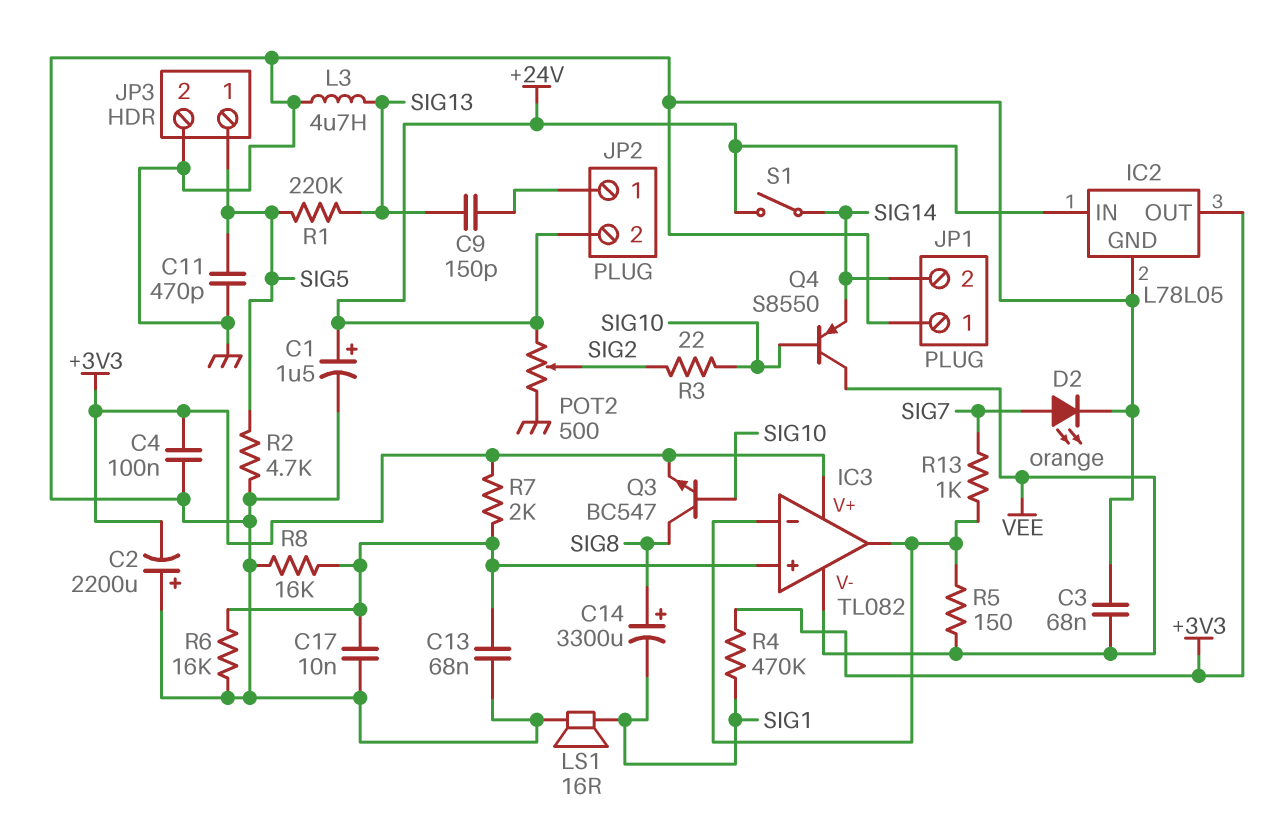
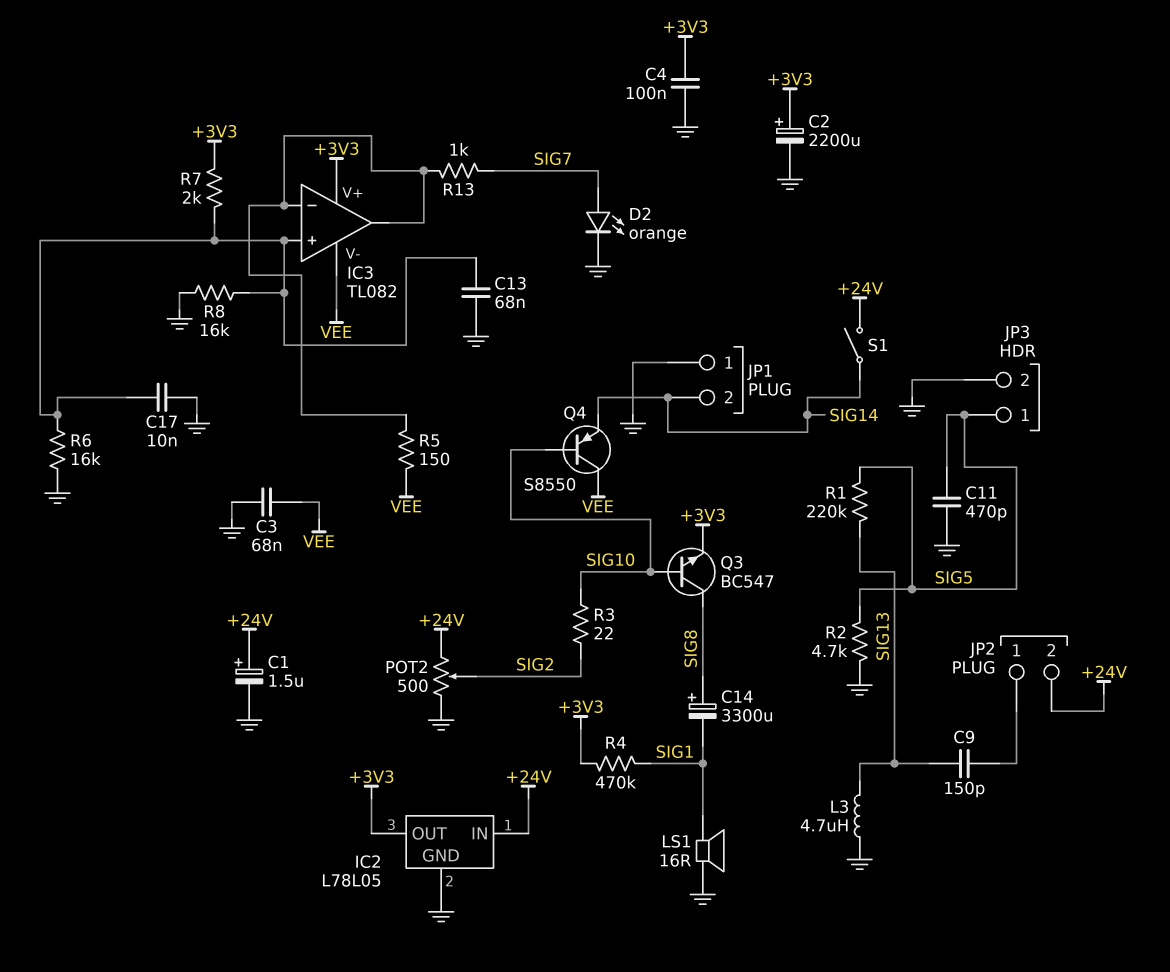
C2: 2200uF (plus GND, minus +3V3) -> 2200uF (plus +3V3, minus GND)

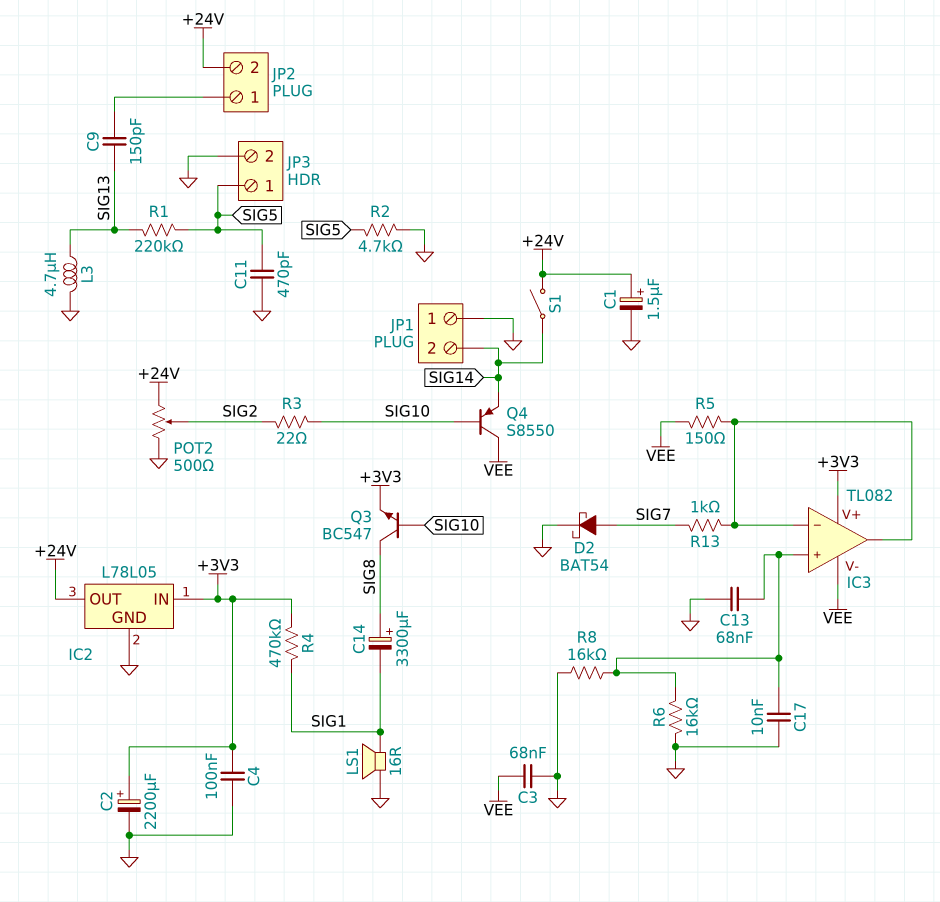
D2: LED orange (A SIG7, K GND) -> schottky BAT54 (A SIG7, K GND)
IC2 pin IN: +24V -> +3V3
IC2 pin OUT: +3V3 -> +24V
R7: 2k (+3V3, IC3/in+) -> none

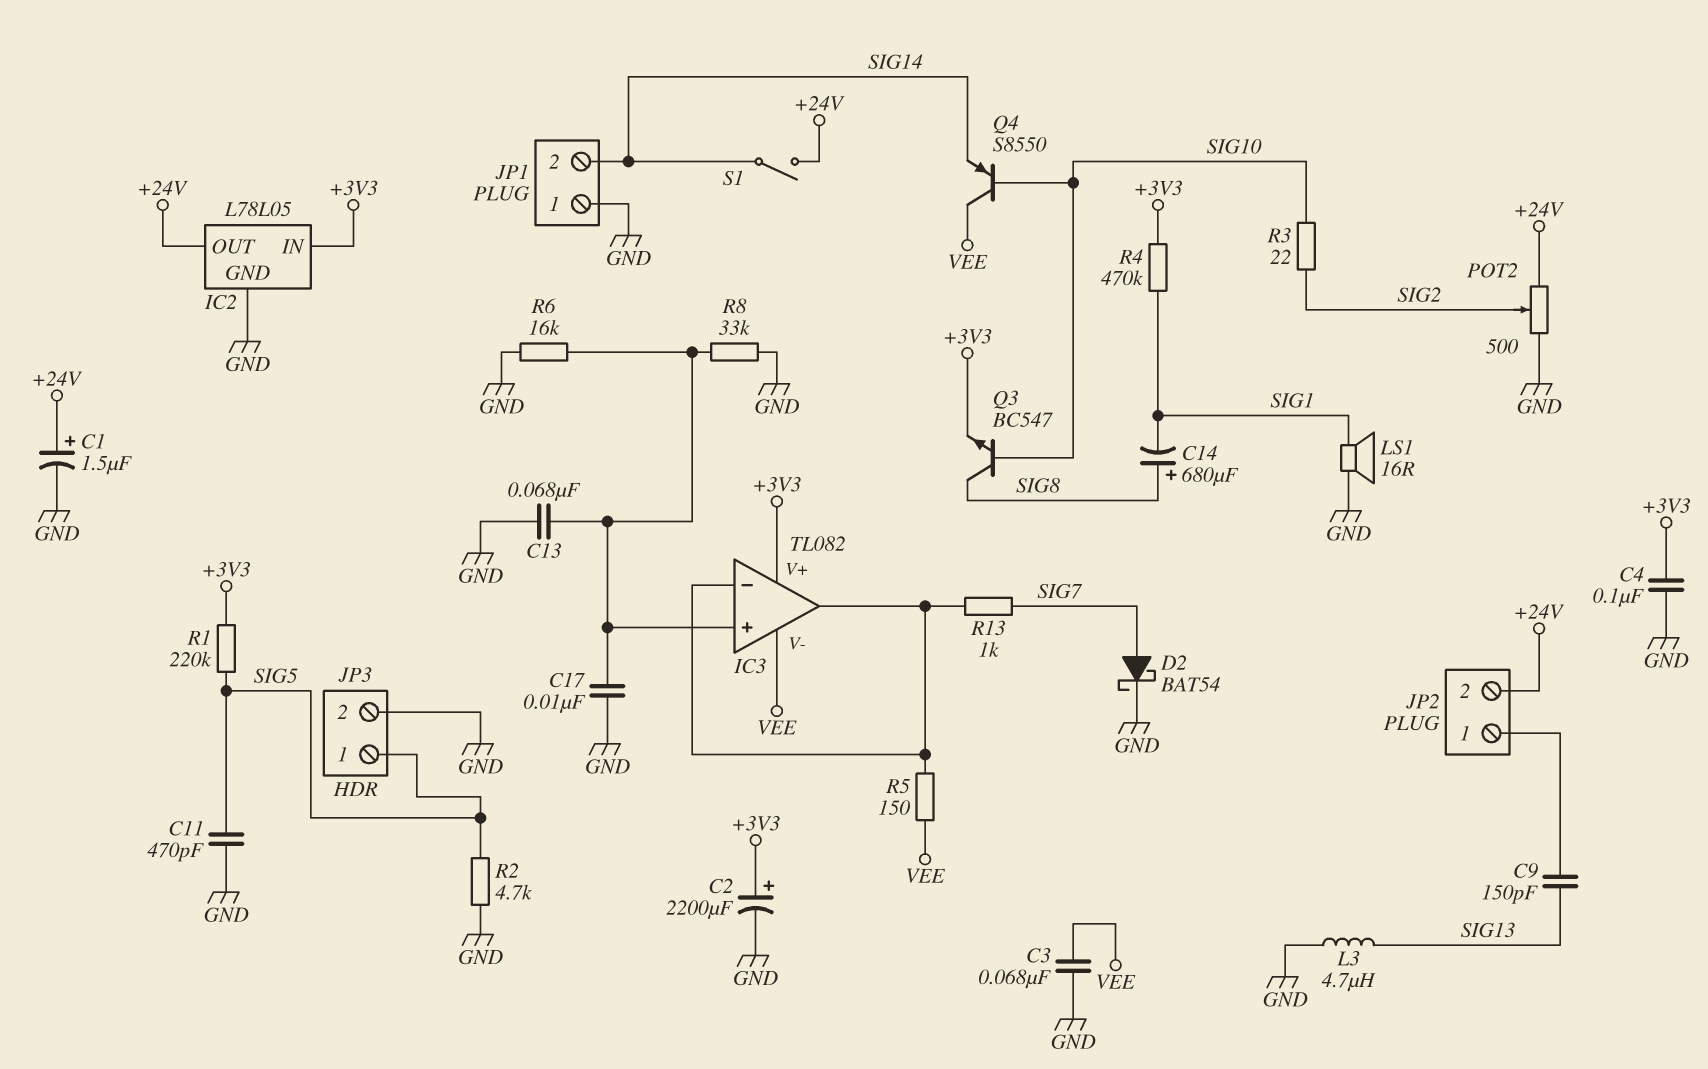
C14: 3300uF (plus SIG8, minus SIG1) -> 680uF (plus SIG8, minus SIG1)
R1: 220k (SIG5, SIG13) -> 220k (+3V3, SIG5)
R8: 16k (GND, IC3/in+) -> 33k (GND, IC3/in+)

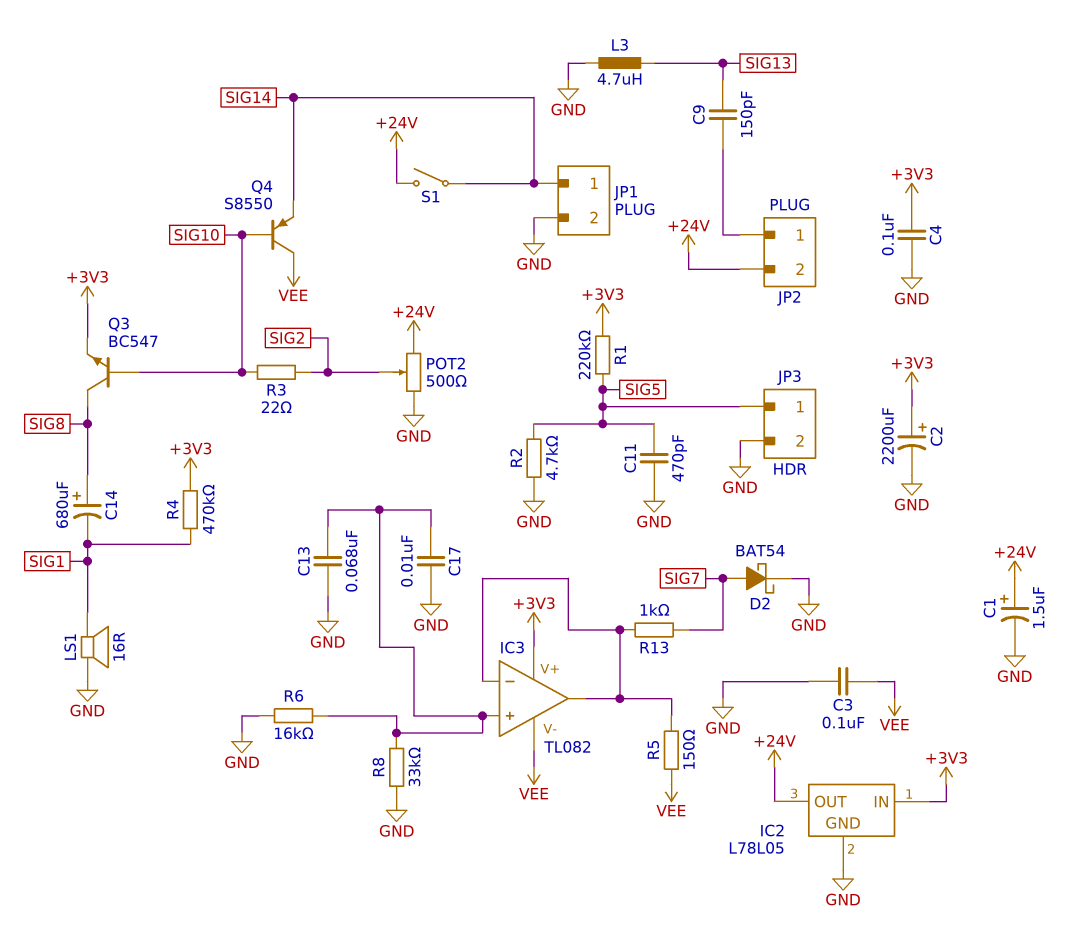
C3: 68nF (GND, VEE) -> 100nF (GND, VEE)
JP1 pin 1: GND -> SIG14
JP1 pin 2: SIG14 -> GND

